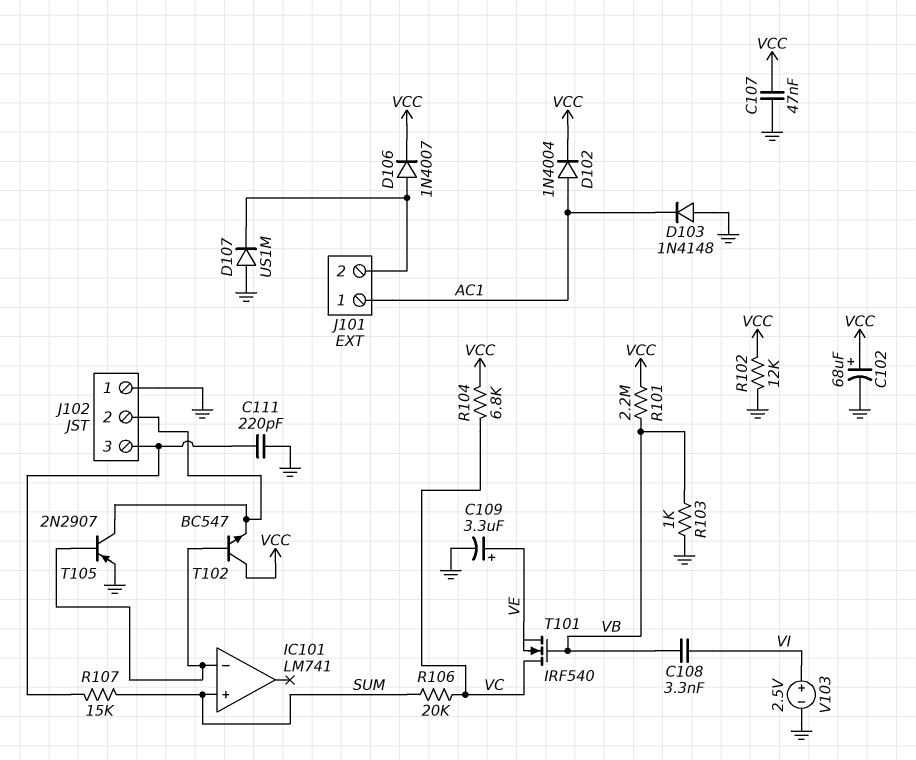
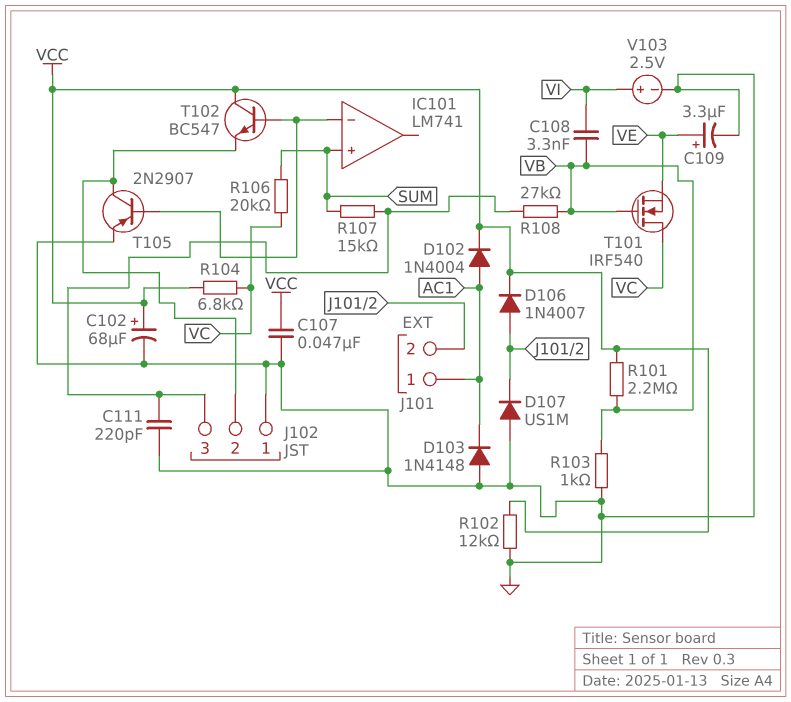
R108: none -> 27k (J102/3, VB)

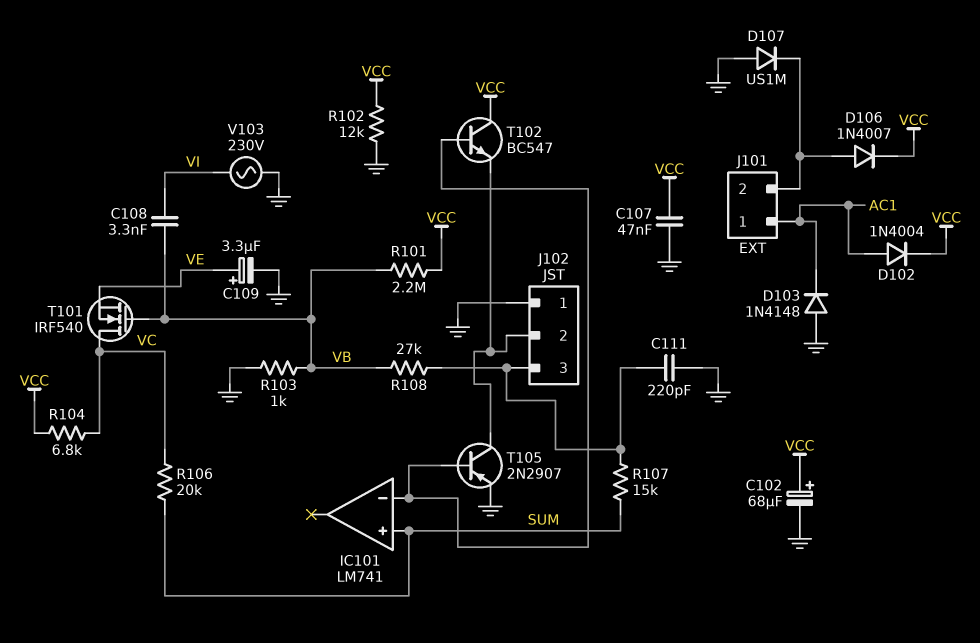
V103: 2.5V (plus VI, minus GND) -> AC 230V (GND, VI)

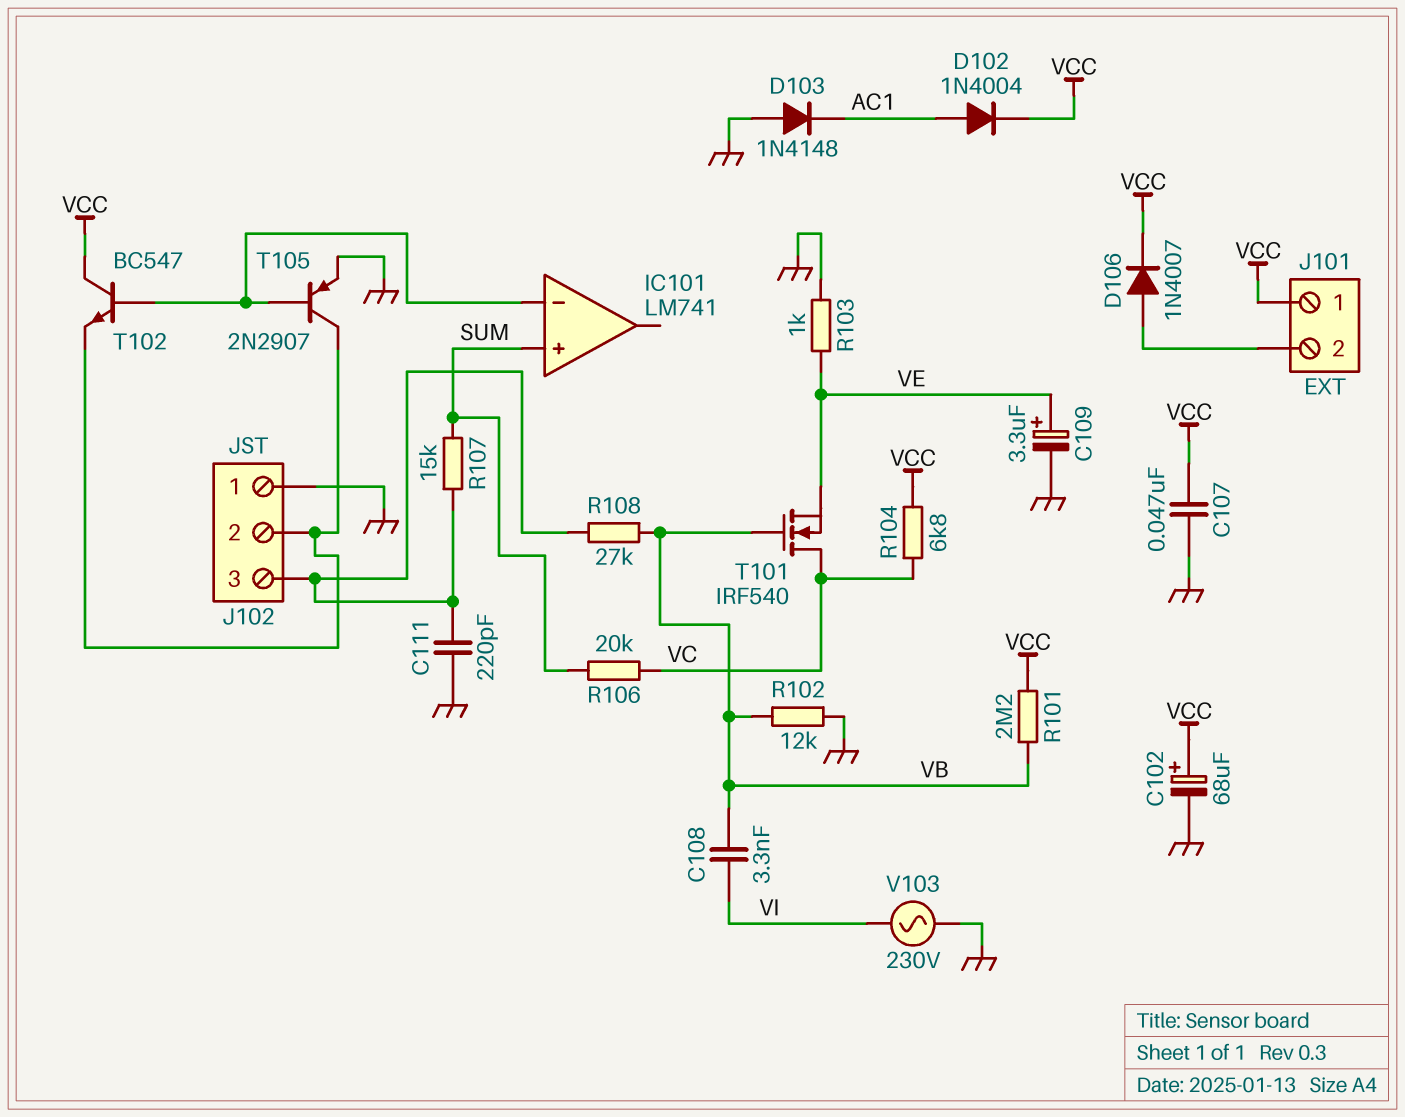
D107: diode US1M (A GND, K J101/2) -> none
J101 pin 1: AC1 -> VCC
R102: 12k (GND, VCC) -> 12k (GND, VB)
R103: 1k (GND, VB) -> 1k (GND, VE)

